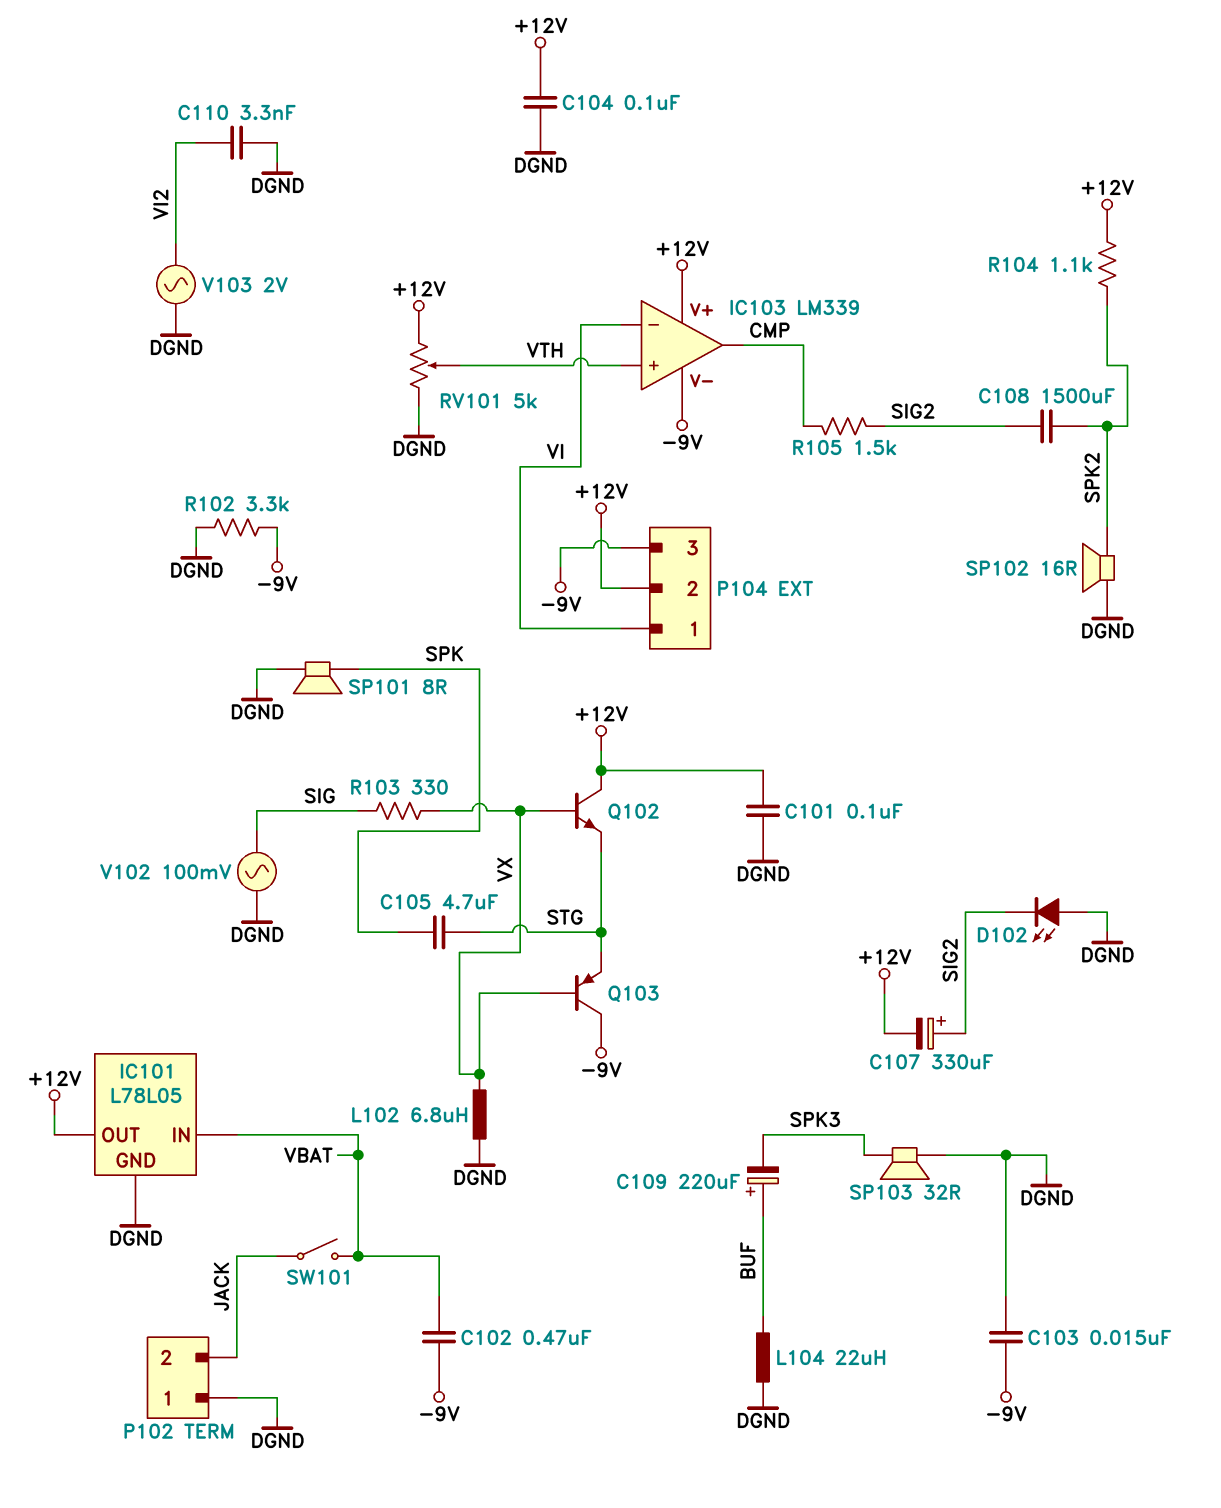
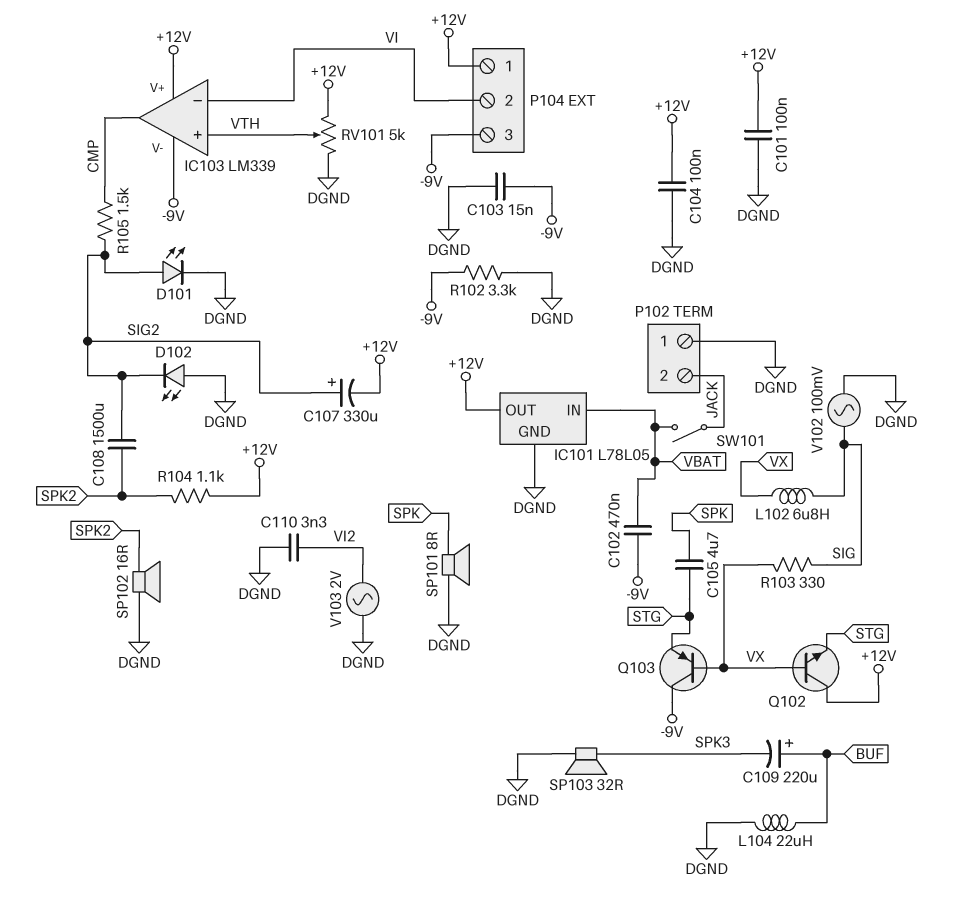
D101: none -> LED (A SIG2, K DGND)
L102: 6.8uH (DGND, VX) -> 6.8uH (SIG, VX)
P104 pin 1: VI -> +12V
P104 pin 2: +12V -> VI

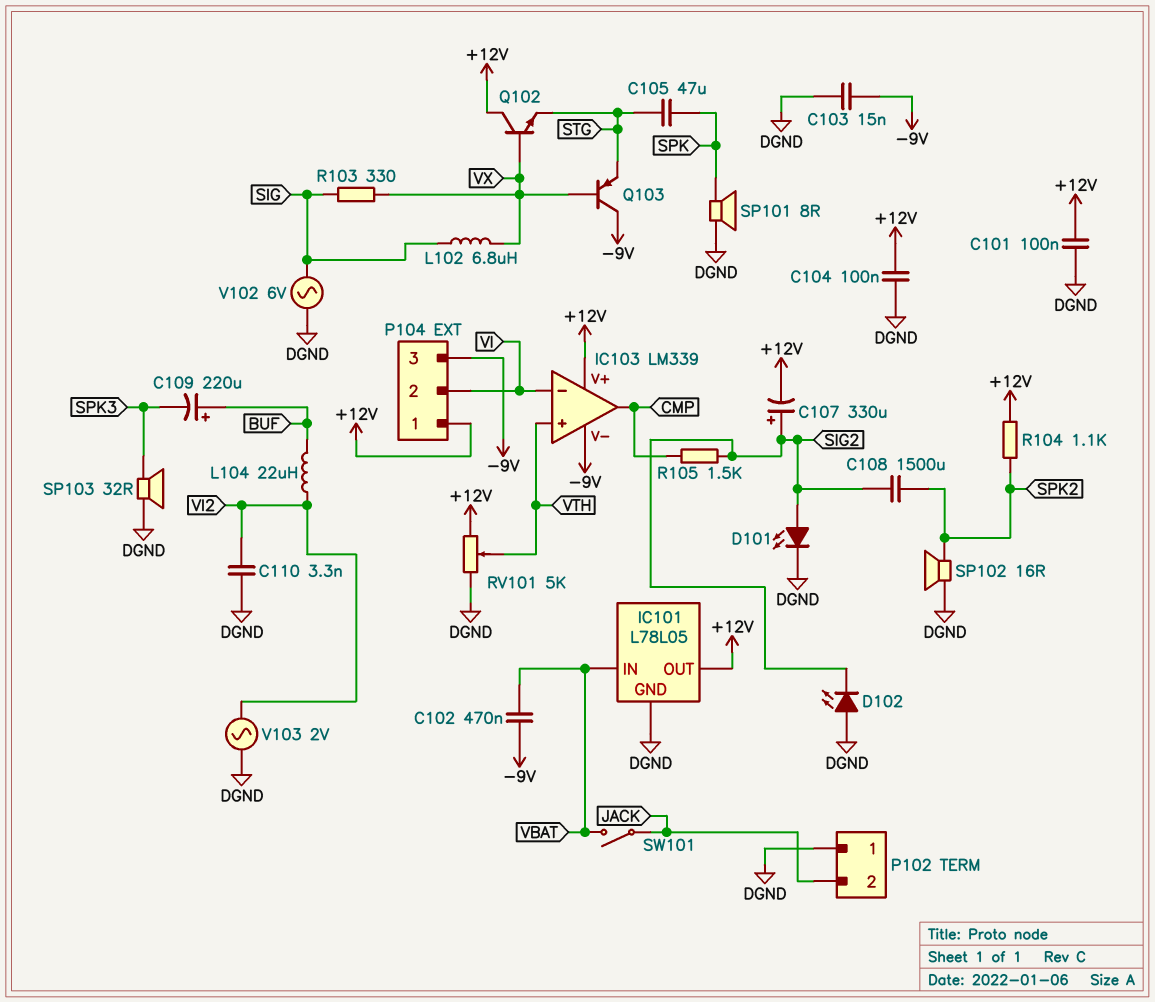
C105: 4.7uF (SPK, STG) -> 47uF (SPK, STG)
L104: 22uH (BUF, DGND) -> 22uH (BUF, VI2)
R102: 3.3k (-9V, DGND) -> none
V102: AC 100mV (DGND, SIG) -> AC 6V (DGND, SIG)

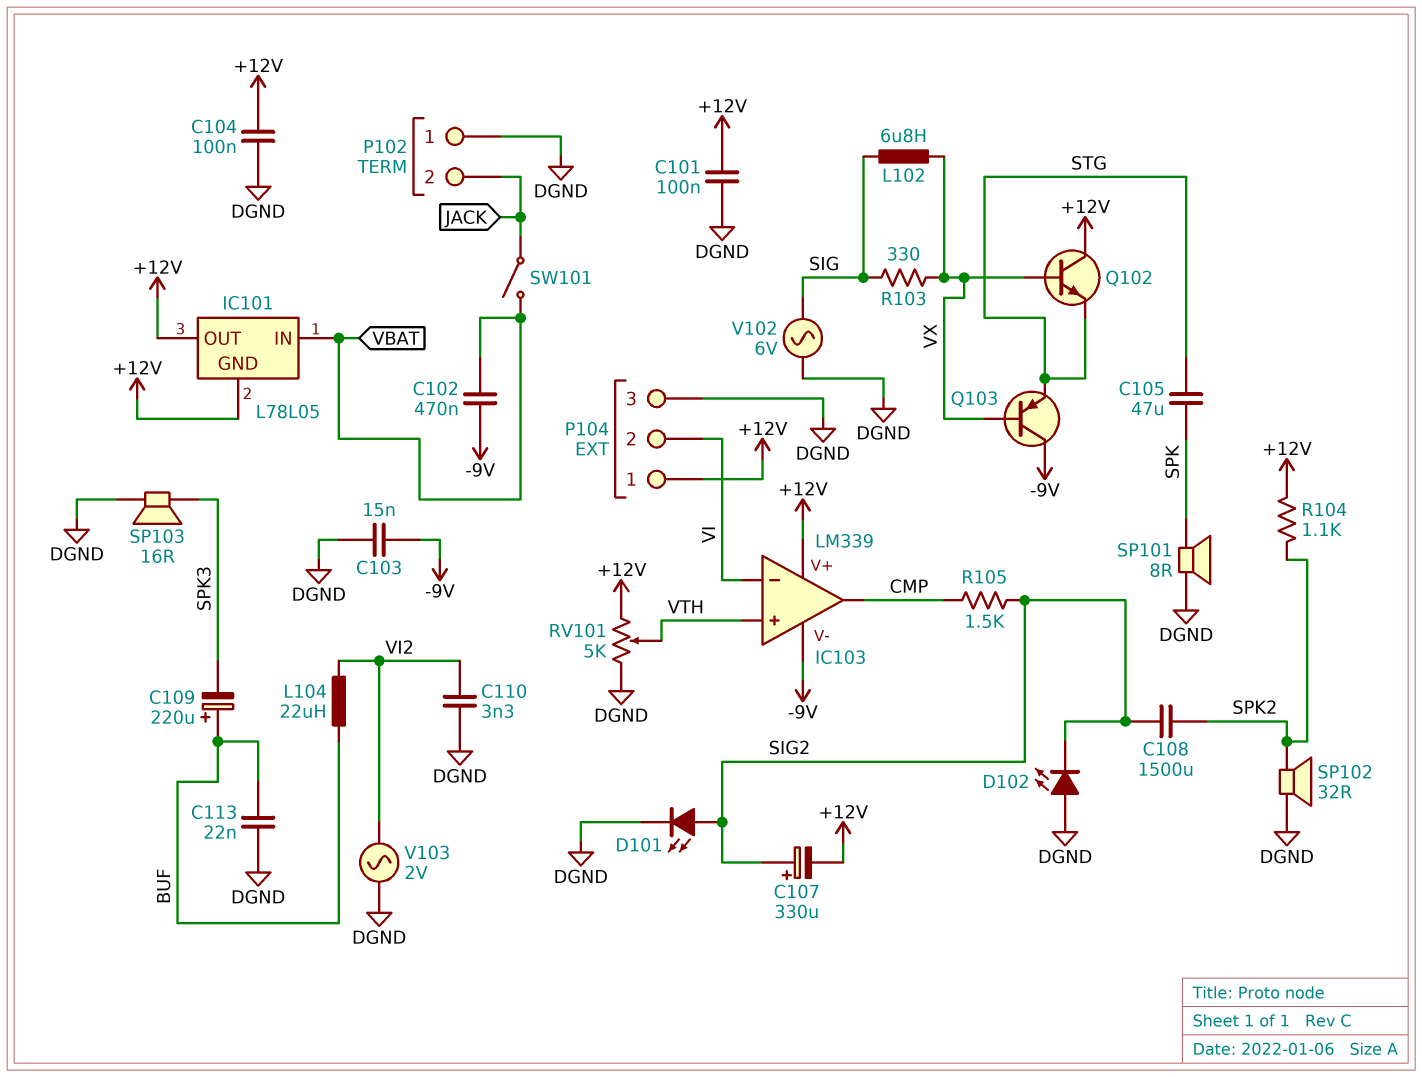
C113: none -> 22nF (BUF, DGND)
IC101 pin GND: DGND -> +12V
P104 pin 3: -9V -> DGND
SP102: speaker 16R (DGND, SPK2) -> speaker 32R (DGND, SPK2)
SP103: speaker 32R (DGND, SPK3) -> speaker 16R (DGND, SPK3)

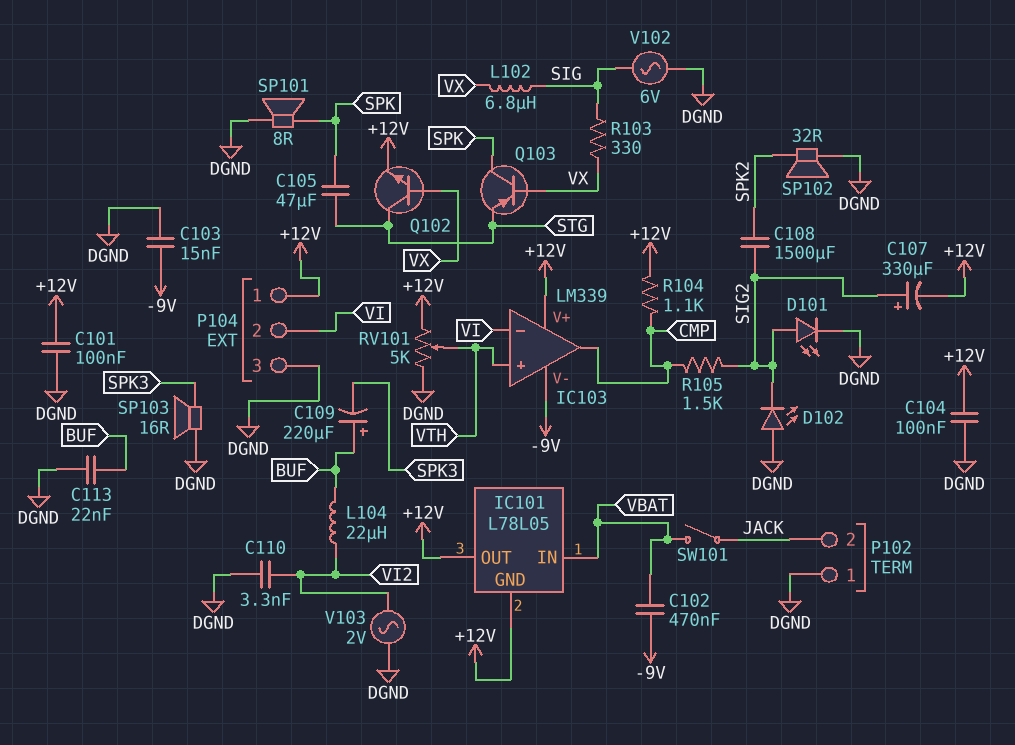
Q102: NPN (B VX, C +12V, E STG) -> NPN (B VX, C STG, E +12V)
Q103: PNP (B VX, C -9V, E STG) -> PNP (B VX, C SPK, E STG)
R104: 1.1k (+12V, SPK2) -> 1.1k (+12V, CMP)

